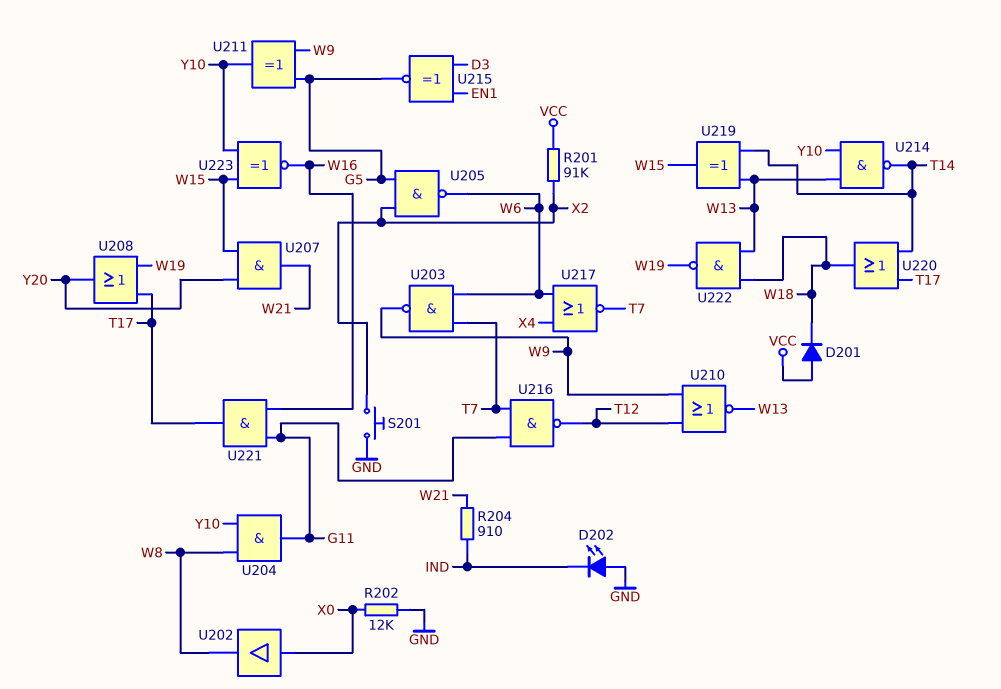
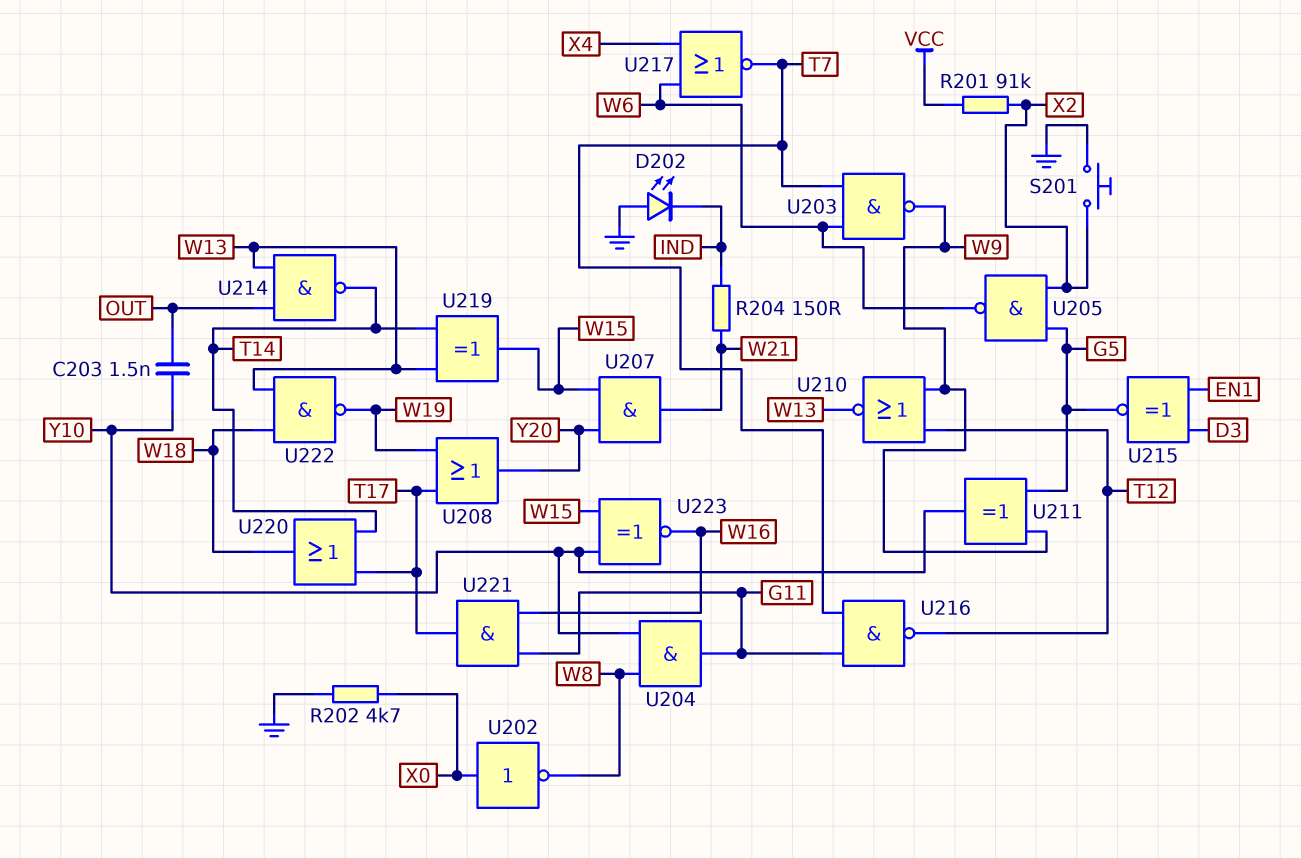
C203: none -> 1.5nF (OUT, Y10)
D201: diode (A VCC, K W18) -> none
R202: 12k (GND, X0) -> 4.7k (GND, X0)
R204: 910 (IND, W21) -> 150 (IND, W21)
U202: buffer (in X0, out W8) -> NOT (in X0, out W8)
U214: NAND (in W13, in Y10, out T14) -> NAND (in OUT, in W13, out T14)

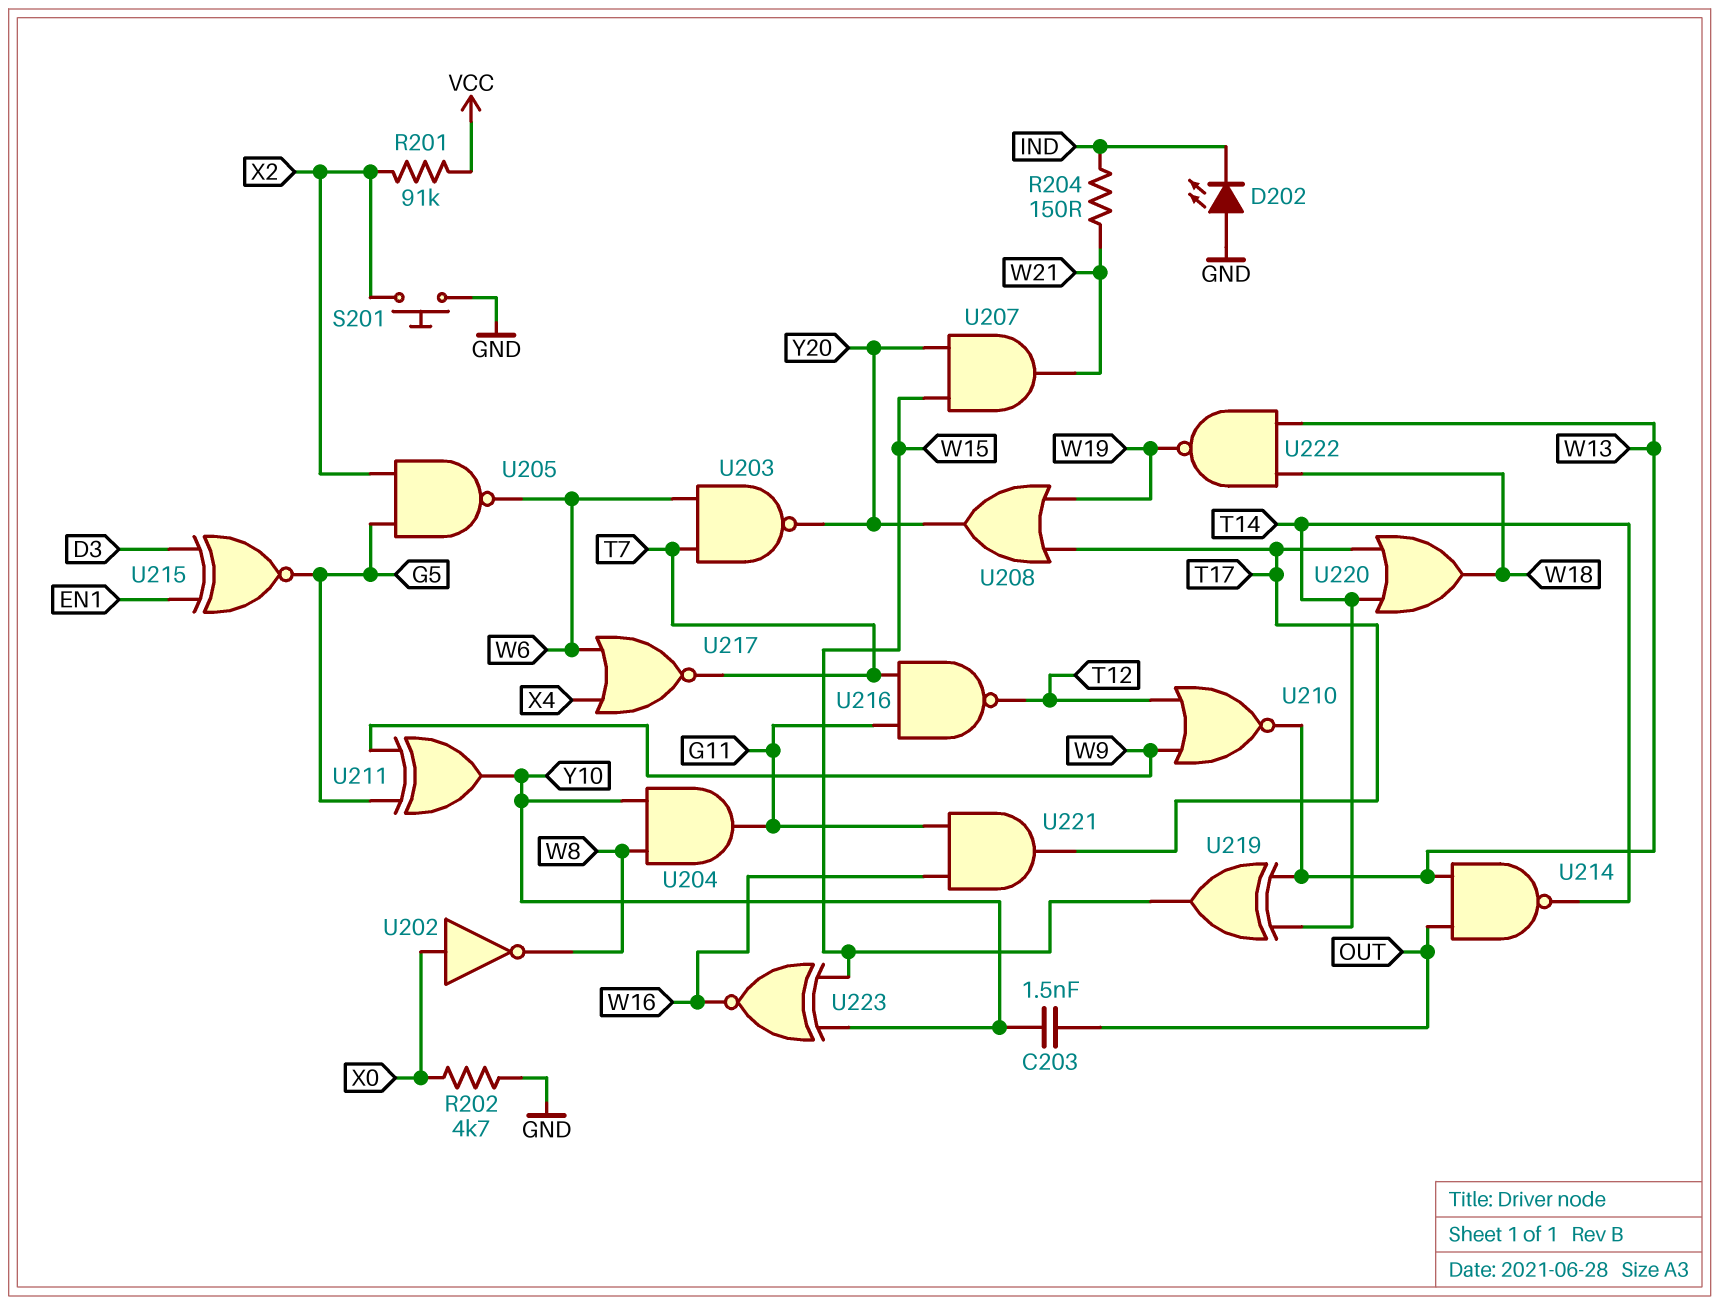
U203: NAND (in T7, in W6, out W9) -> NAND (in T7, in W6, out Y20)

